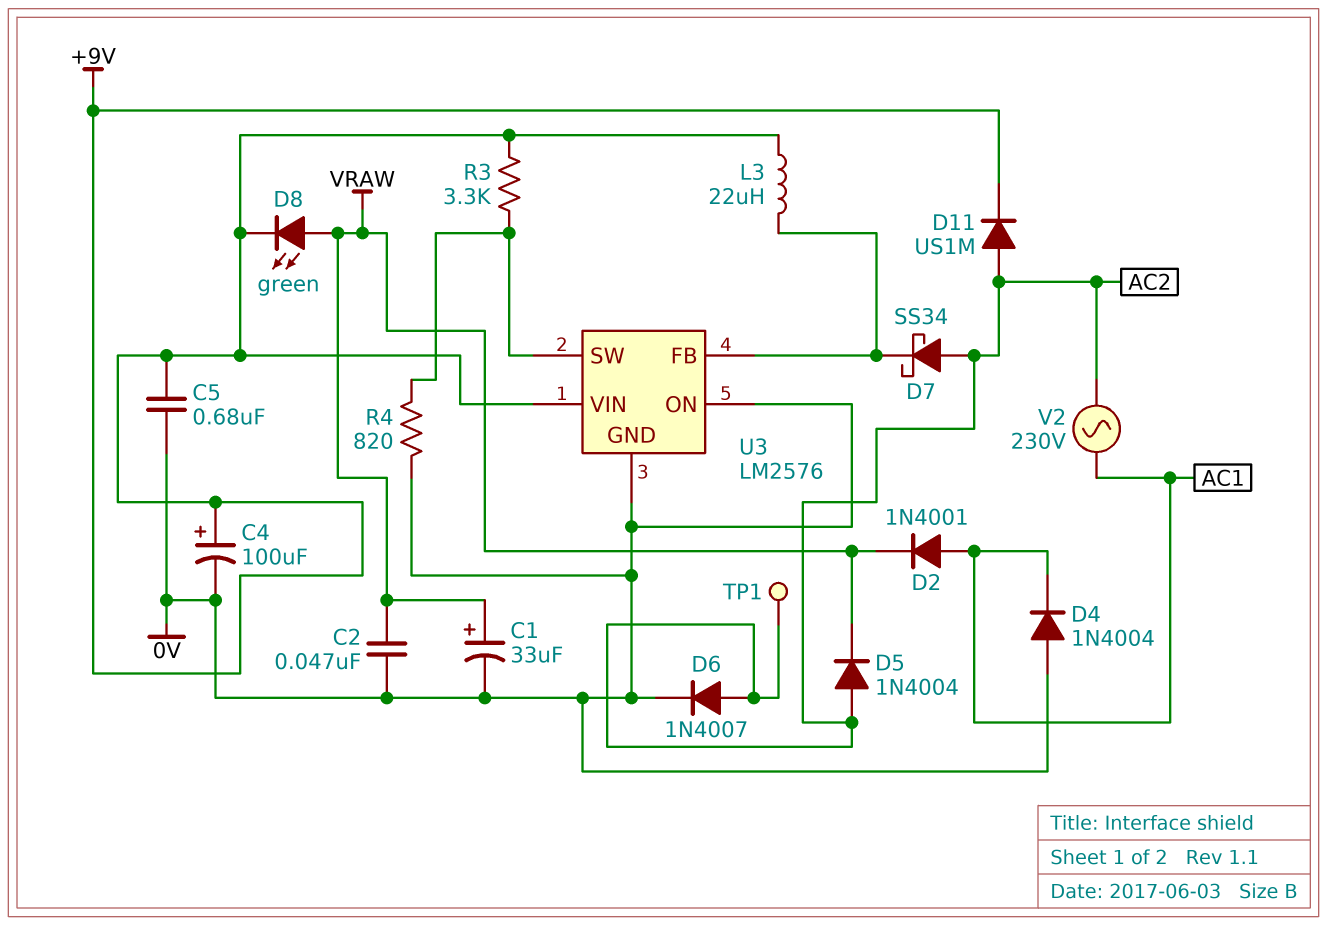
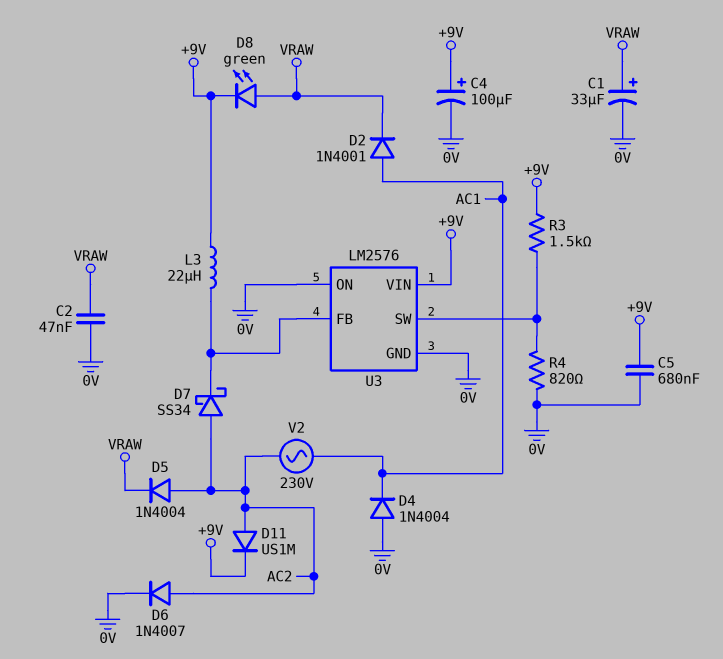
R3: 3.3k (+9V, U3/SW) -> 1.5k (+9V, U3/SW)
TP1: test point (AC2) -> none

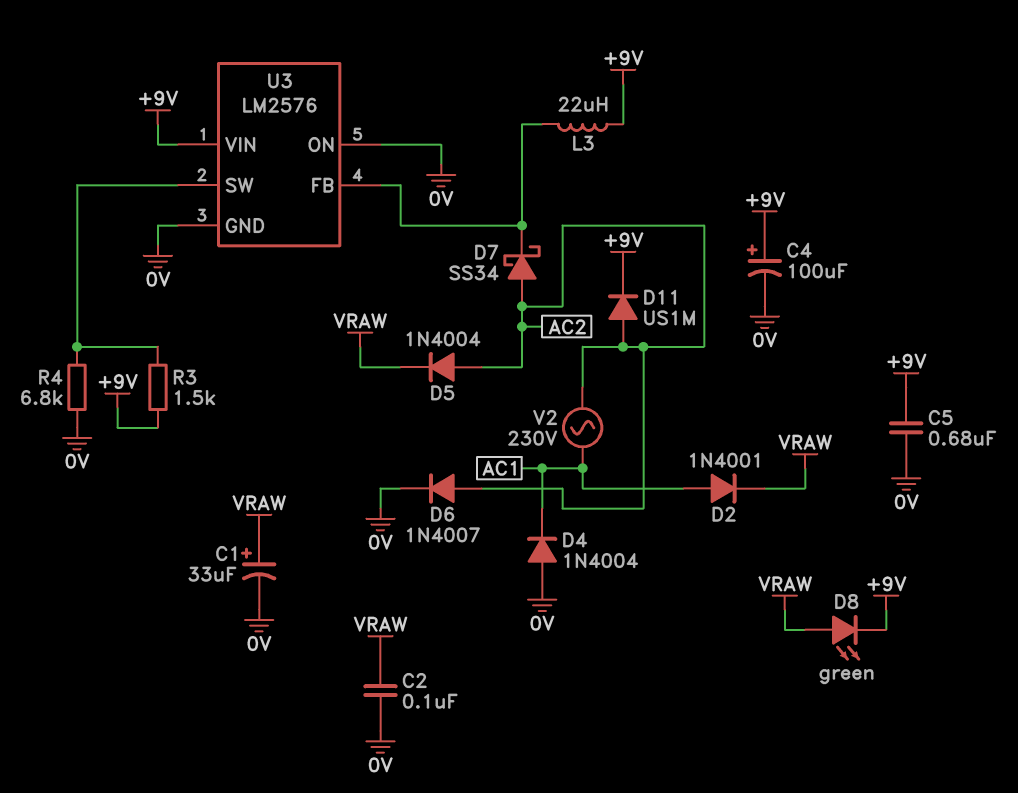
C2: 47nF (0V, VRAW) -> 100nF (0V, VRAW)
R4: 820 (0V, U3/SW) -> 6.8k (0V, U3/SW)

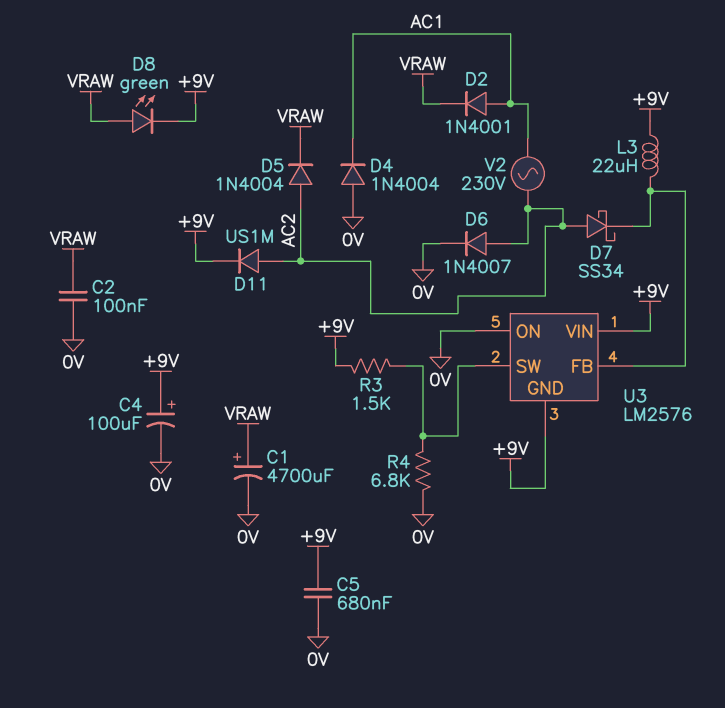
C1: 33uF (plus VRAW, minus 0V) -> 4700uF (plus VRAW, minus 0V)
U3 pin GND: 0V -> +9V

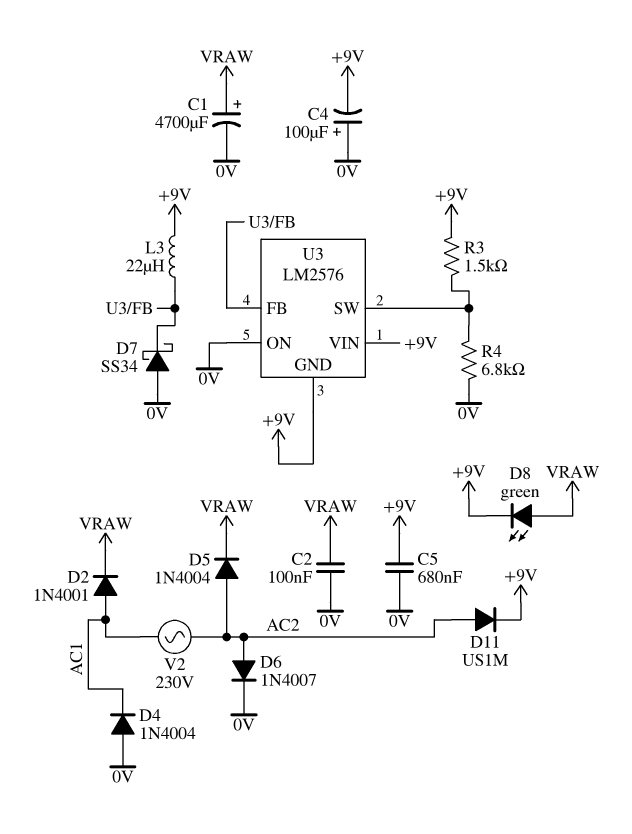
C4: 100uF (plus +9V, minus 0V) -> 100uF (plus 0V, minus +9V)
D7: schottky SS34 (A AC2, K U3/FB) -> schottky SS34 (A 0V, K U3/FB)

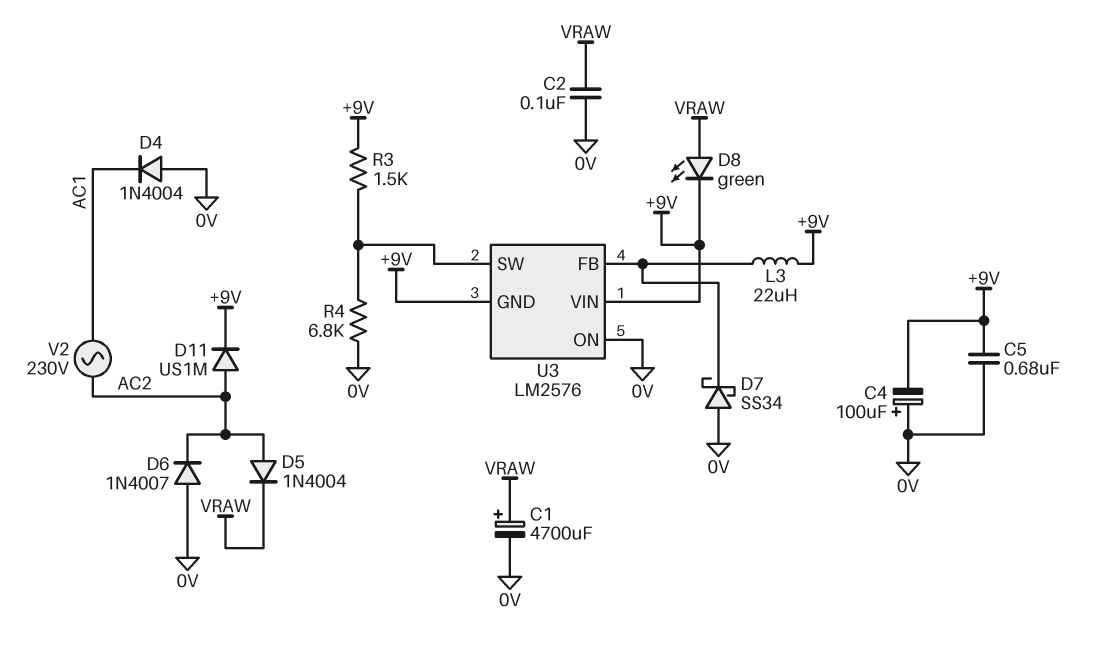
D2: diode 1N4001 (A AC1, K VRAW) -> none
D6: diode 1N4007 (A AC2, K 0V) -> diode 1N4007 (A 0V, K AC2)

